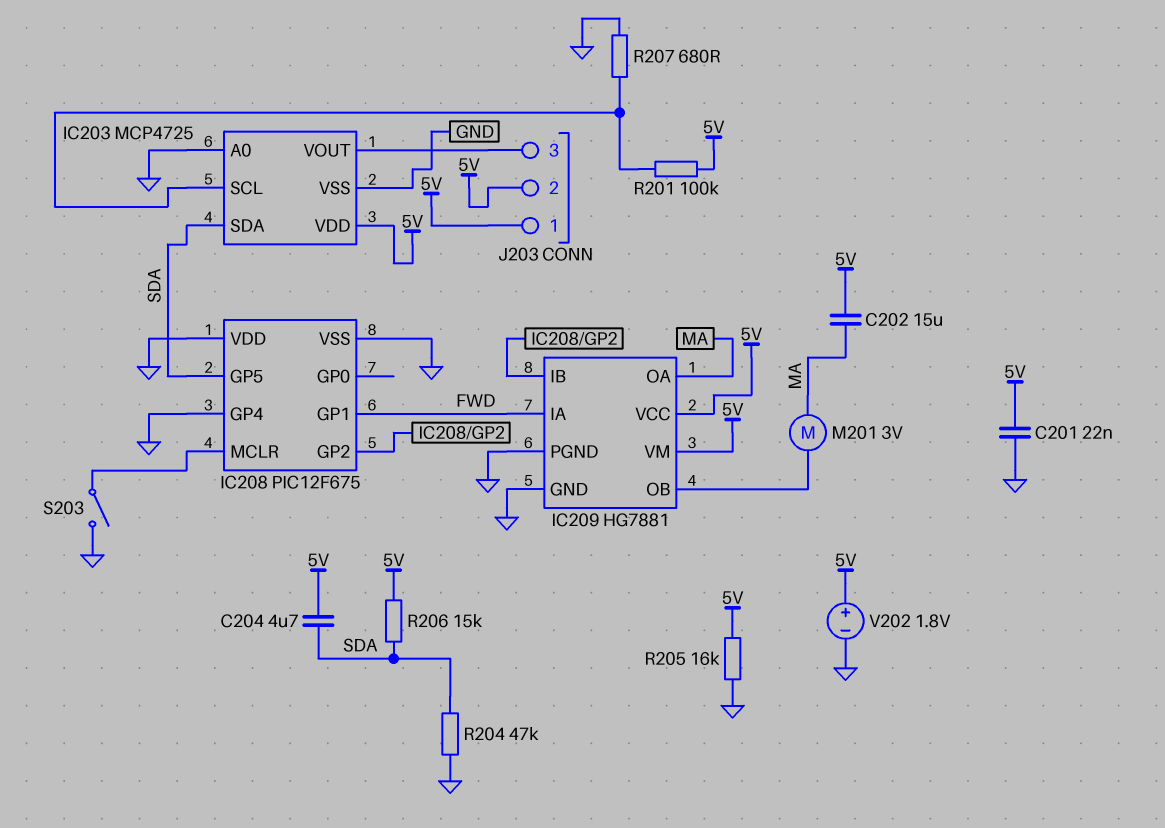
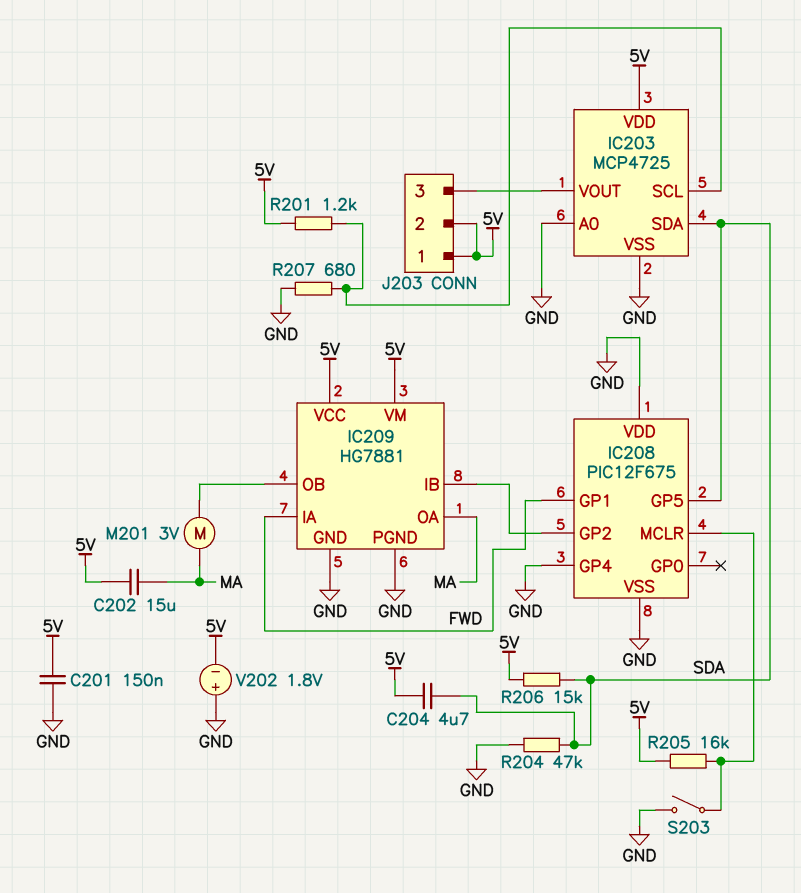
C201: 22nF (5V, GND) -> 150nF (5V, GND)
R201: 100k (5V, IC203/SCL) -> 1.2k (5V, IC203/SCL)
R205: 16k (5V, GND) -> 16k (5V, IC208/MCLR)
V202: 1.8V (plus 5V, minus GND) -> 1.8V (plus GND, minus 5V)

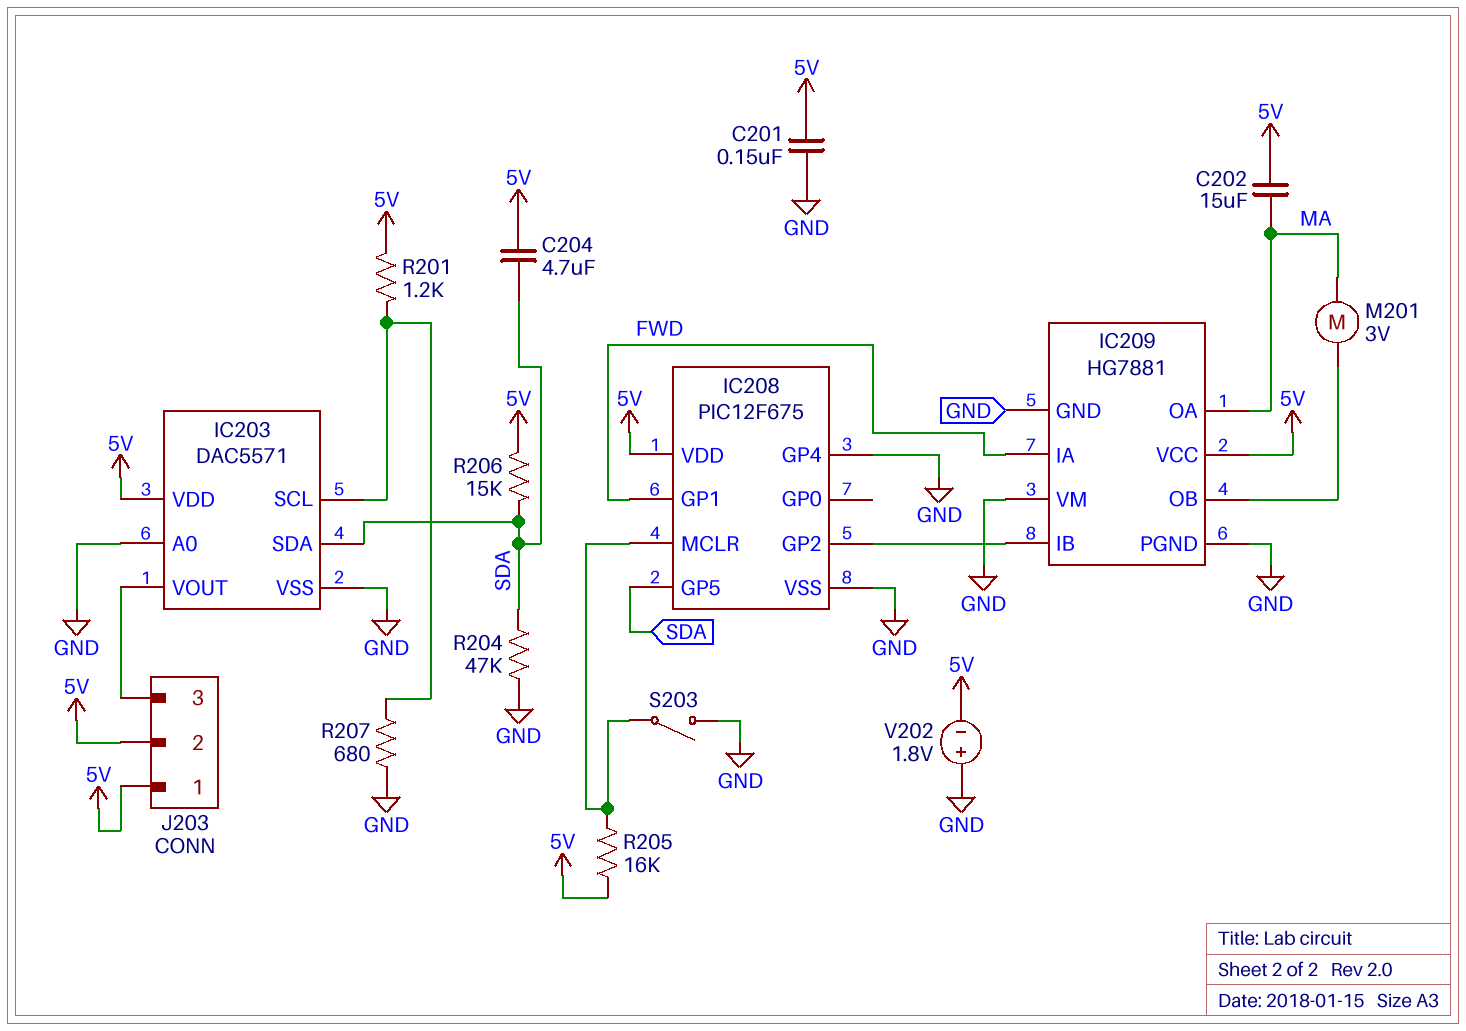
IC203: MCP4725 -> DAC5571
IC208 pin VDD: GND -> 5V
IC209 pin VM: 5V -> GND

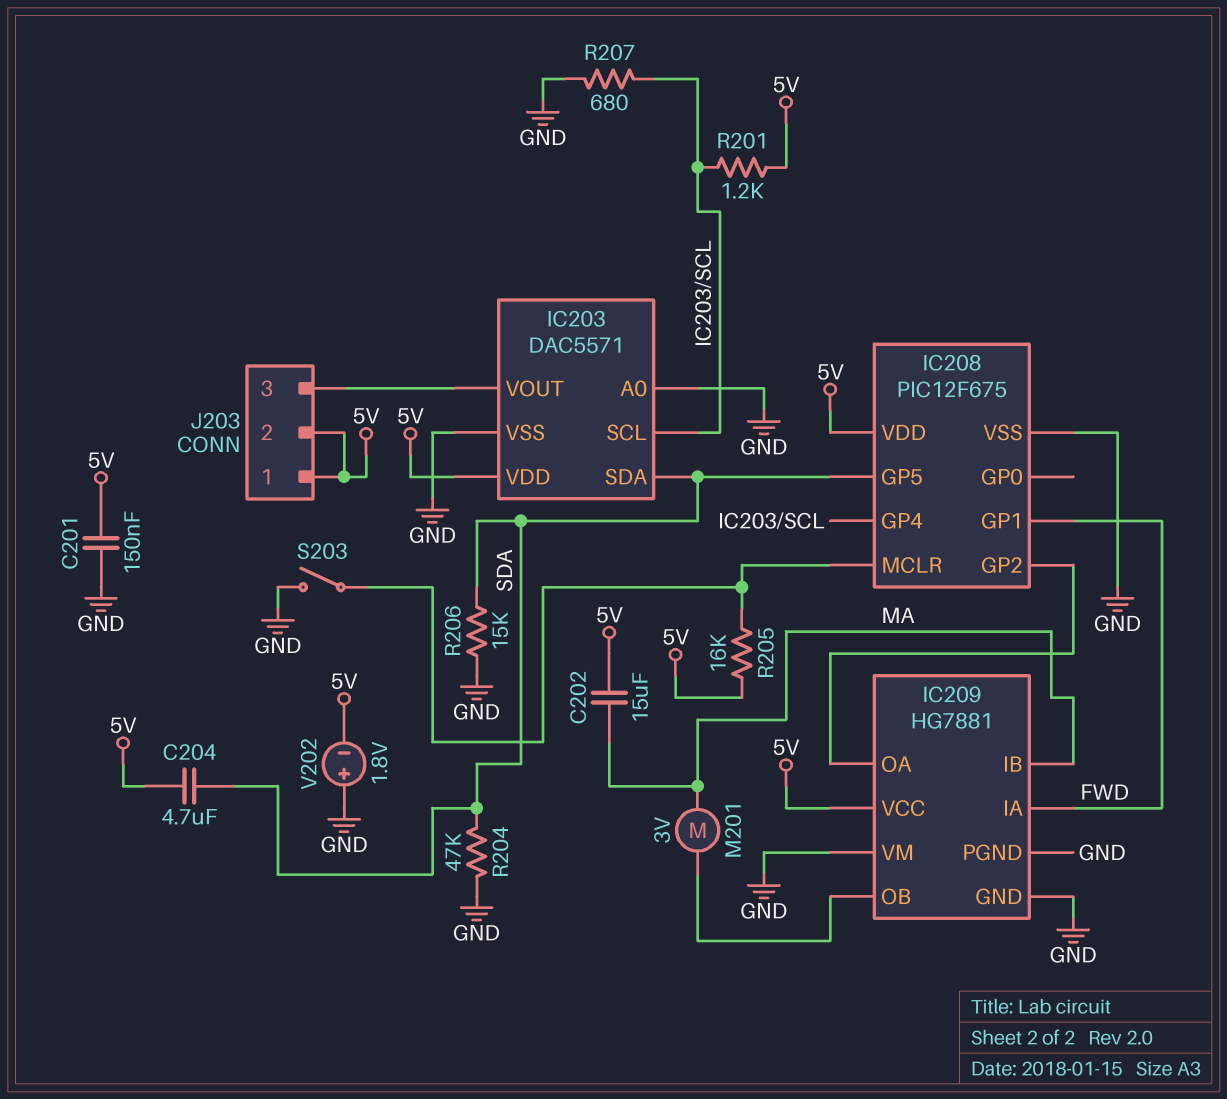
IC208 pin GP4: GND -> IC203/SCL
IC209 pin IB: IC208/GP2 -> MA
IC209 pin OA: MA -> IC208/GP2
R206: 15k (5V, SDA) -> 15k (GND, SDA)

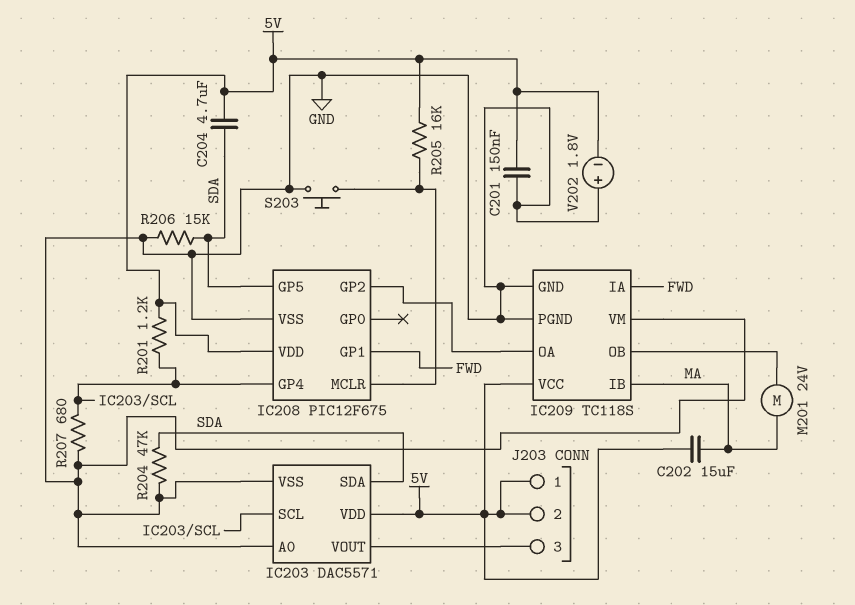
IC209: HG7881 -> TC118S
M201: motor 3V (IC209/OB, MA) -> motor 24V (IC209/OB, MA)
S203: switch (GND, IC208/MCLR) -> button (GND, IC208/MCLR)

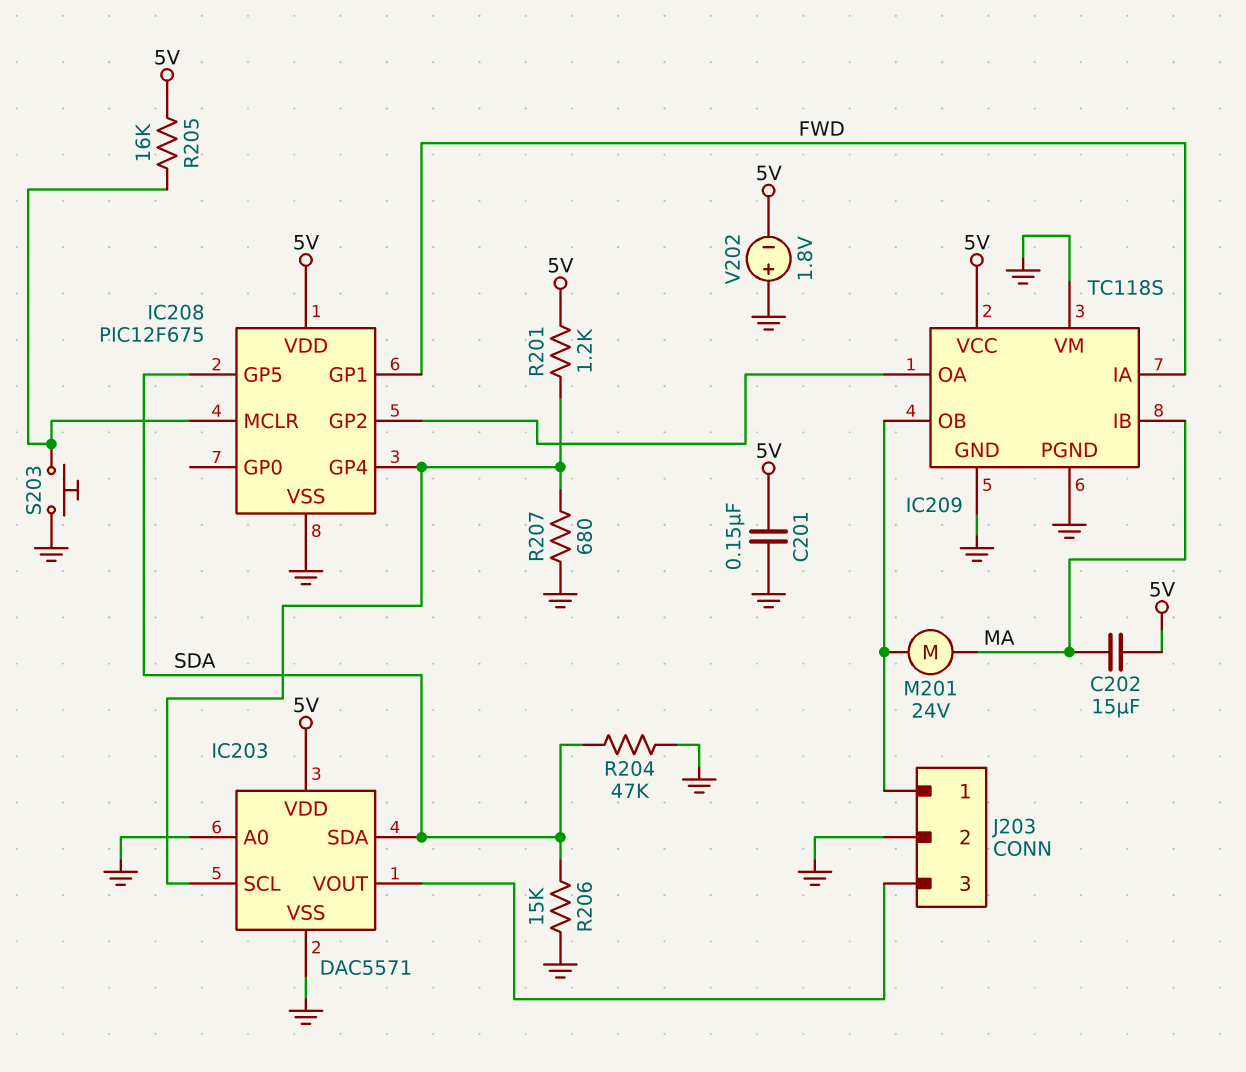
C204: 4.7uF (5V, SDA) -> none
J203 pin 1: 5V -> IC209/OB
J203 pin 2: 5V -> GND

